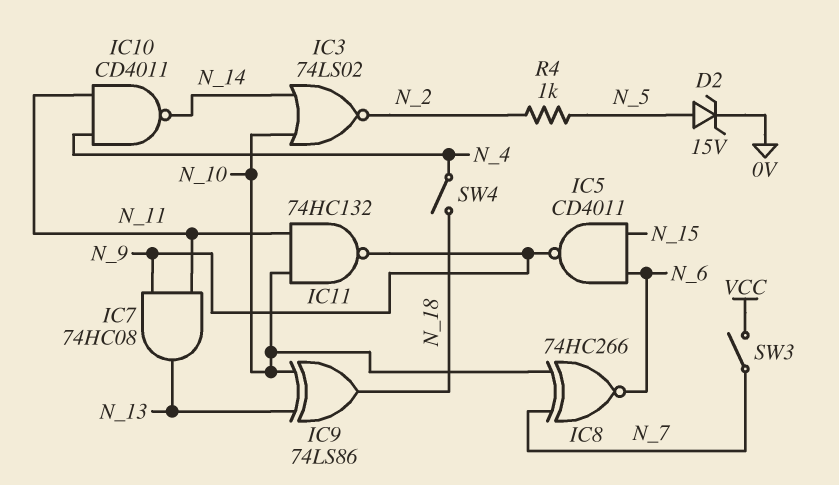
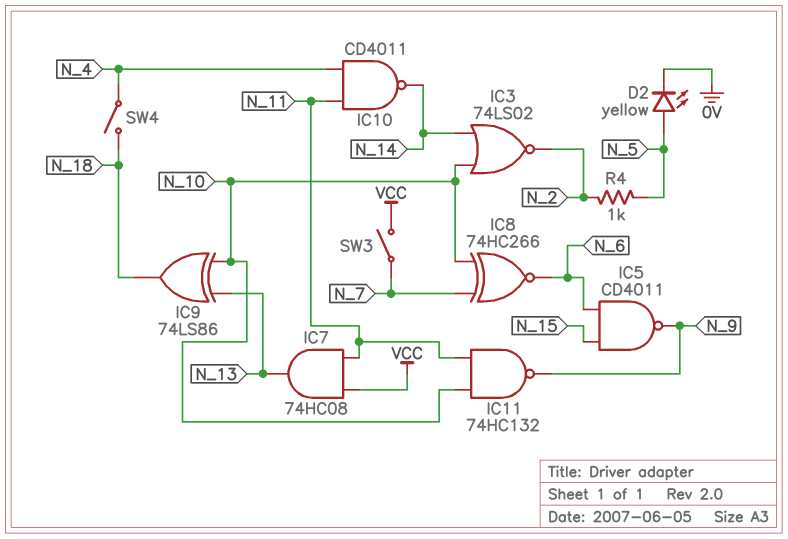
D2: zener 15V (A N_5, K 0V) -> LED yellow (A N_5, K 0V)
IC7: AND 74HC08 (in N_9, in N_11, out N_13) -> AND 74HC08 (in N_11, in VCC, out N_13)

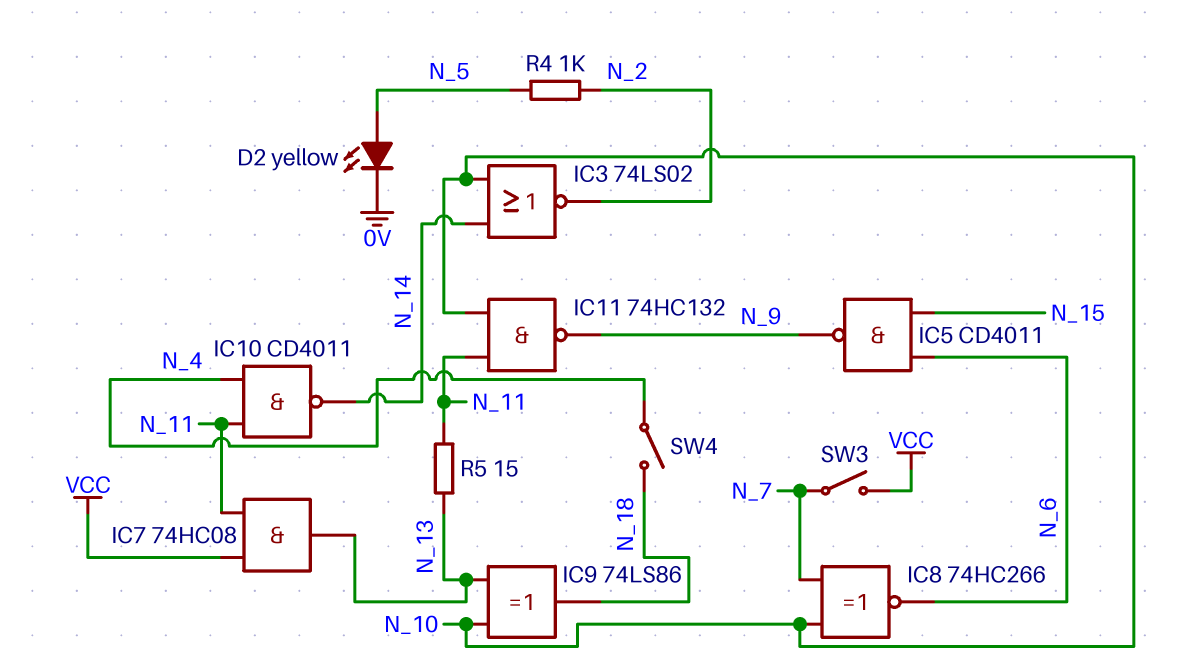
R5: none -> 15 (N_11, N_13)

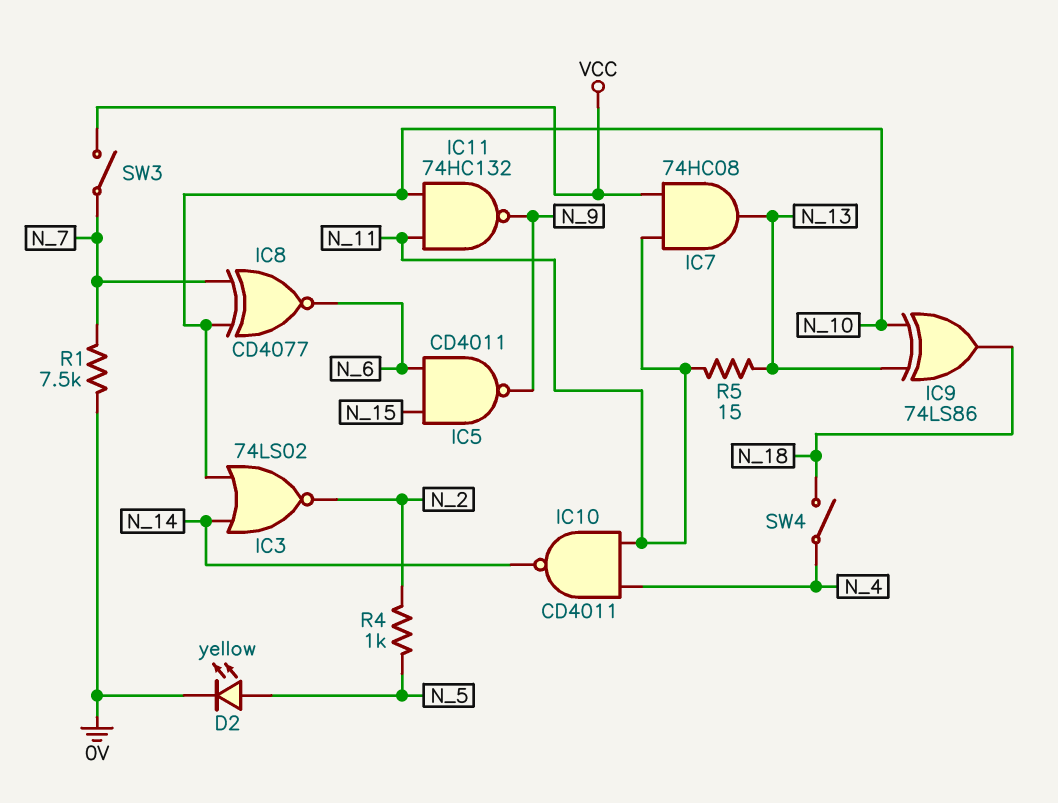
IC8: XNOR 74HC266 (in N_7, in N_10, out N_6) -> XNOR CD4077 (in N_7, in N_10, out N_6)
R1: none -> 7.5k (0V, N_7)

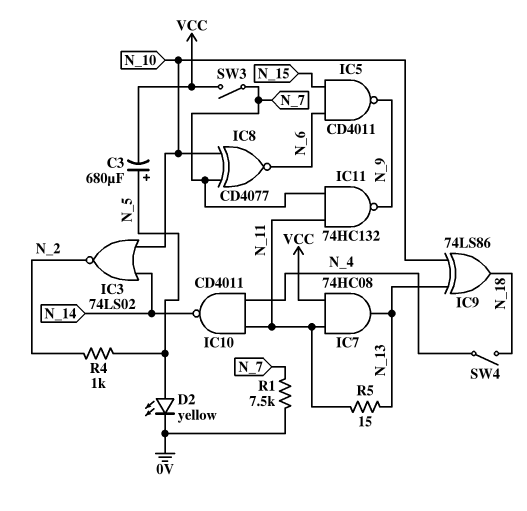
C3: none -> 680uF (plus N_5, minus VCC)
IC11: NAND 74HC132 (in N_10, in N_11, out N_9) -> NAND 74HC132 (in N_7, in N_11, out N_9)

